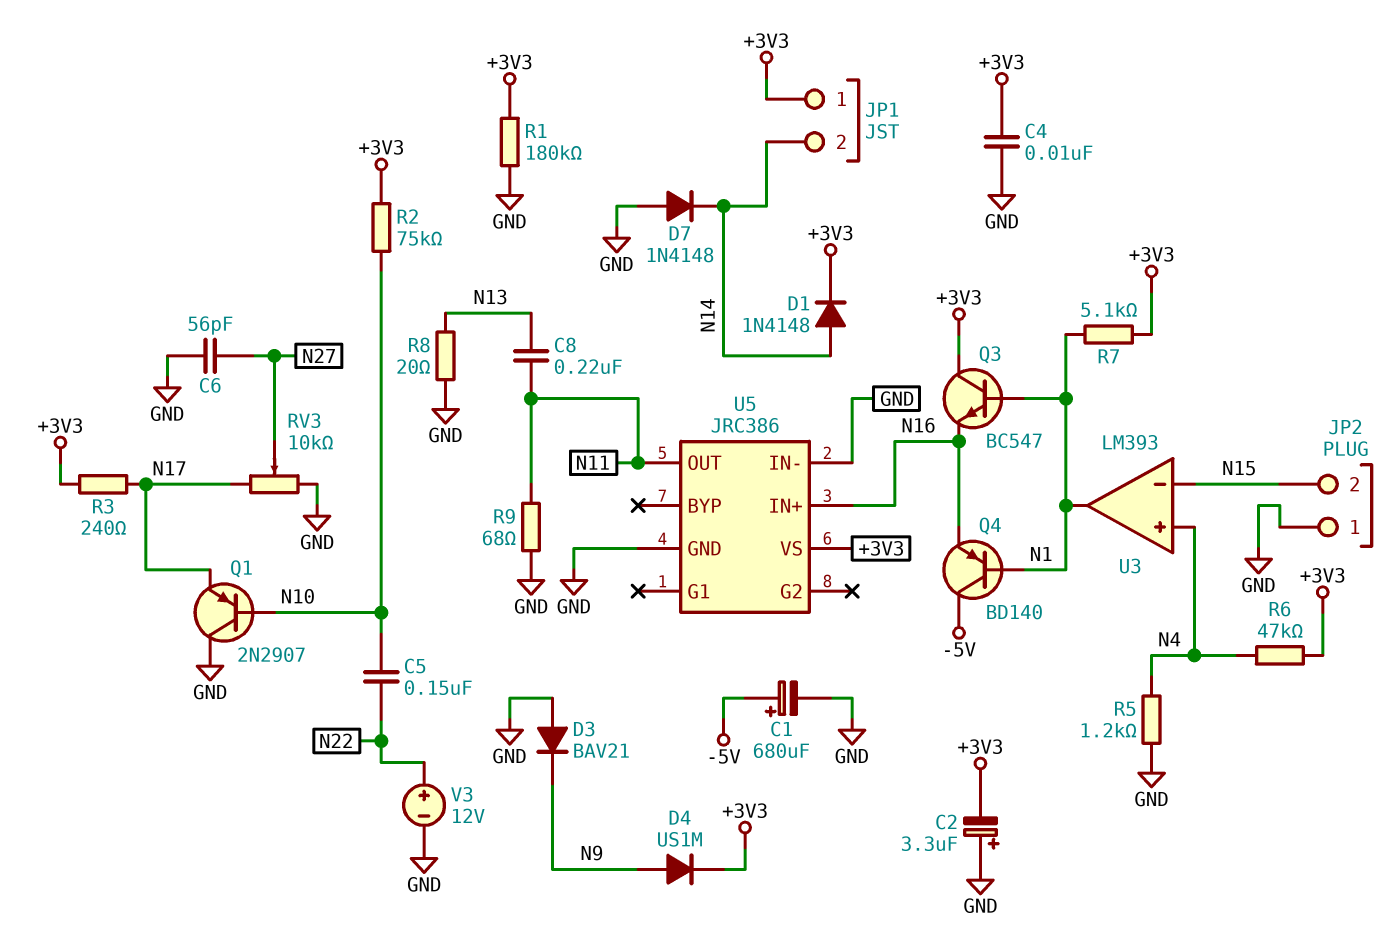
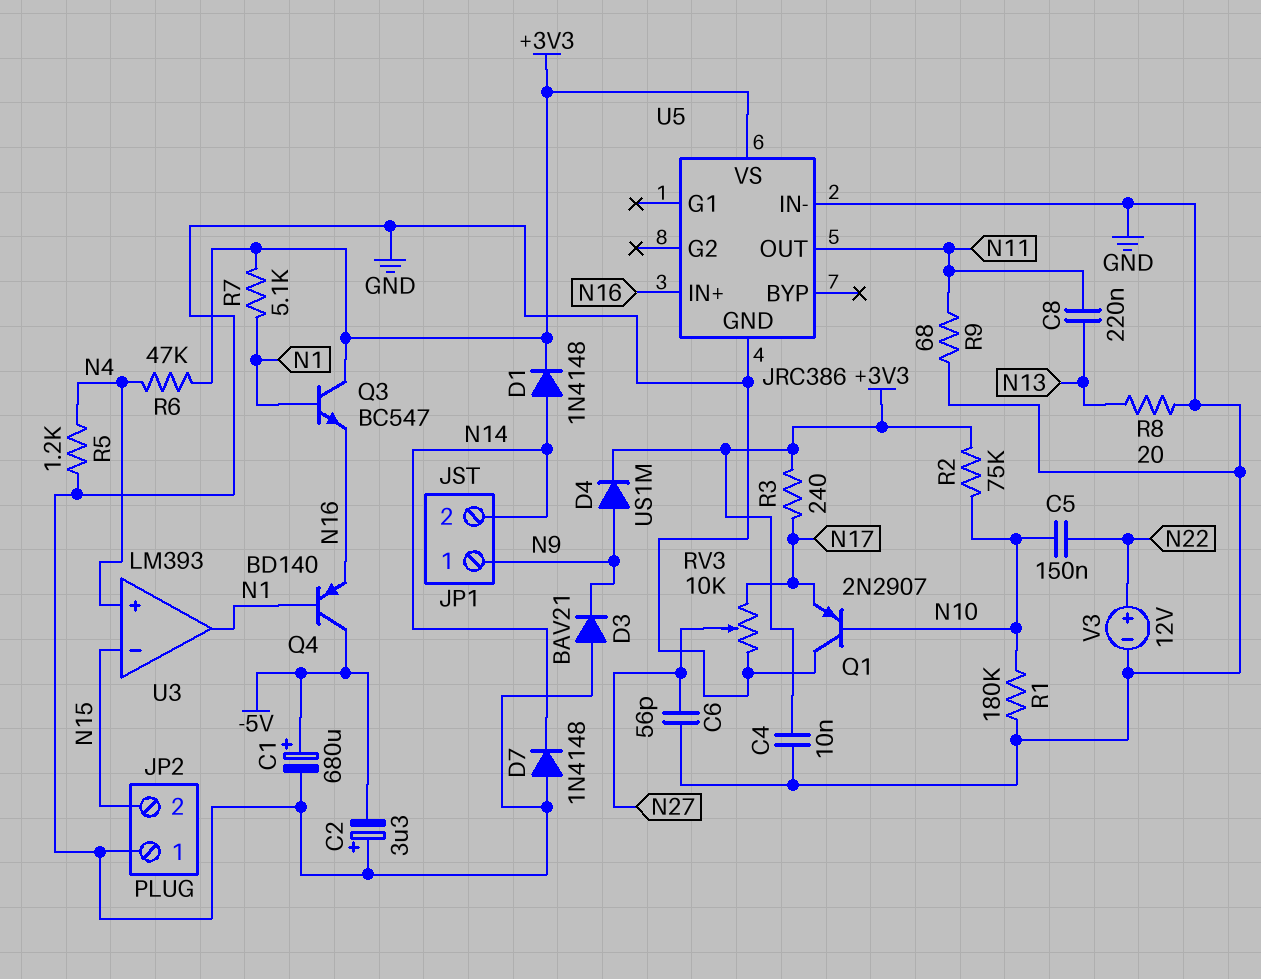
C2: 3.3uF (plus GND, minus +3V3) -> 3.3uF (plus GND, minus -5V)
JP1 pin 1: +3V3 -> N9
R1: 180k (+3V3, GND) -> 180k (GND, N10)

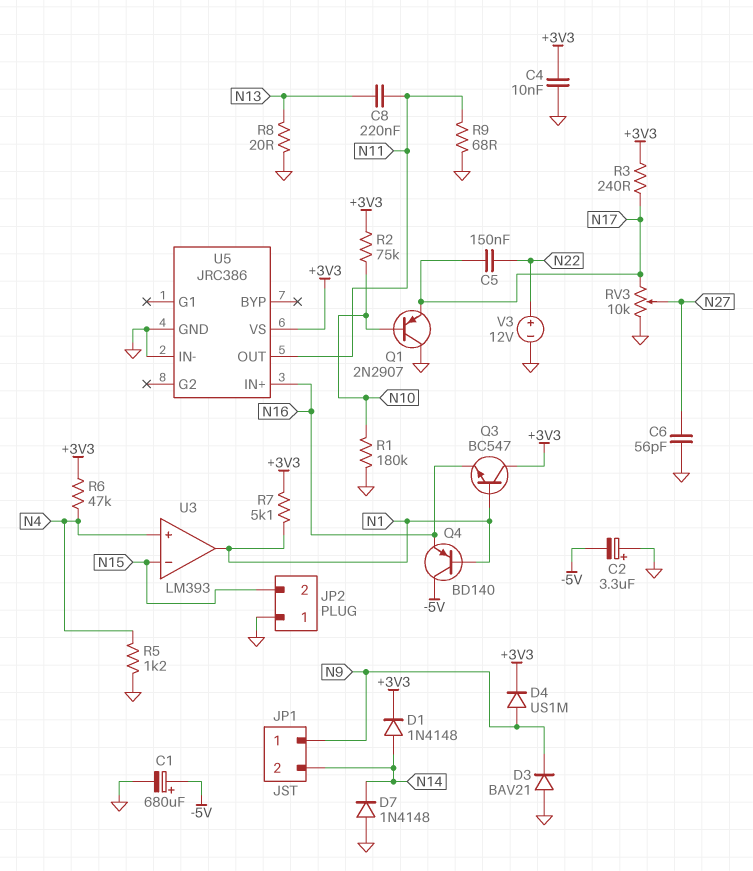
C5: 150nF (N10, N22) -> 150nF (N17, N22)

